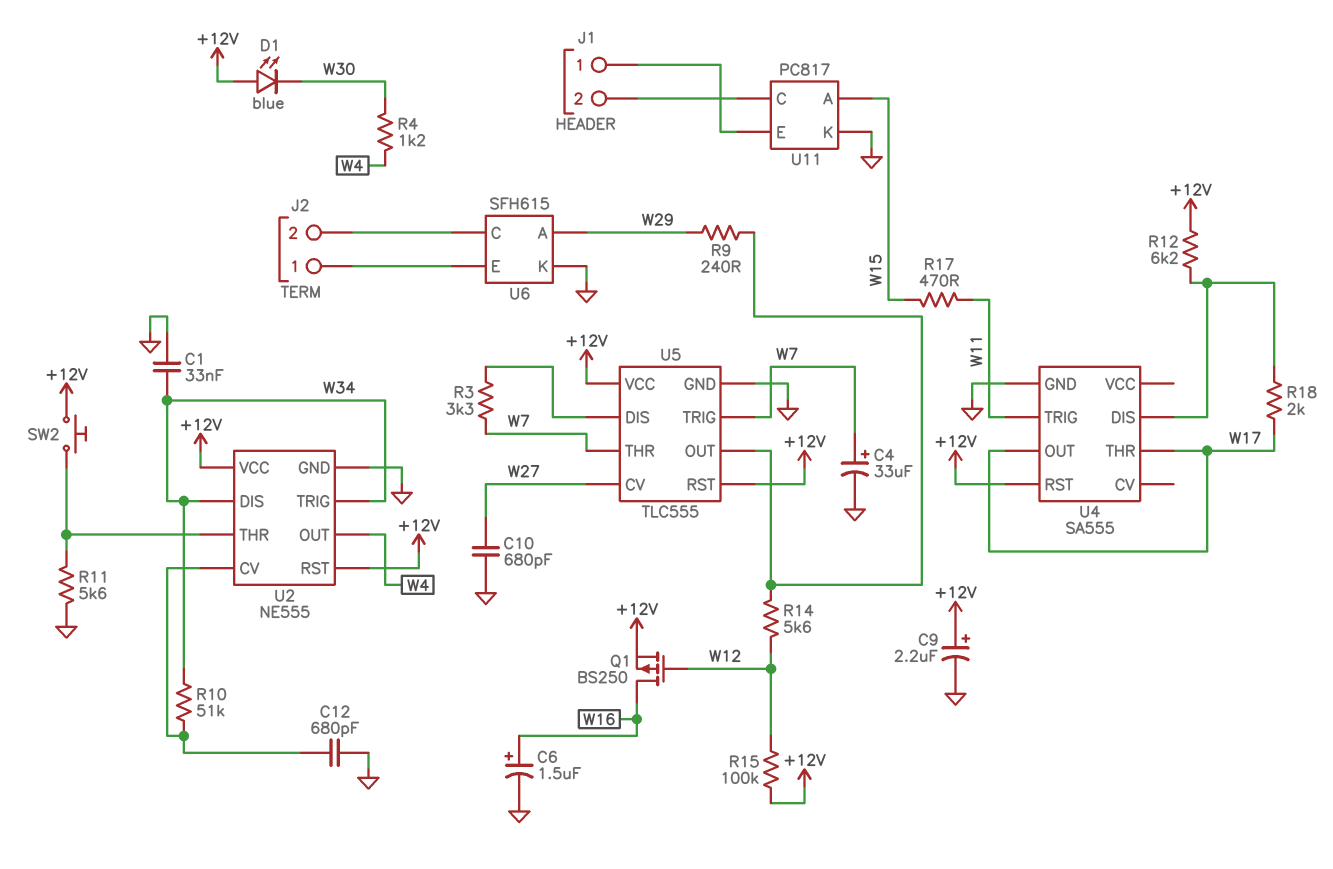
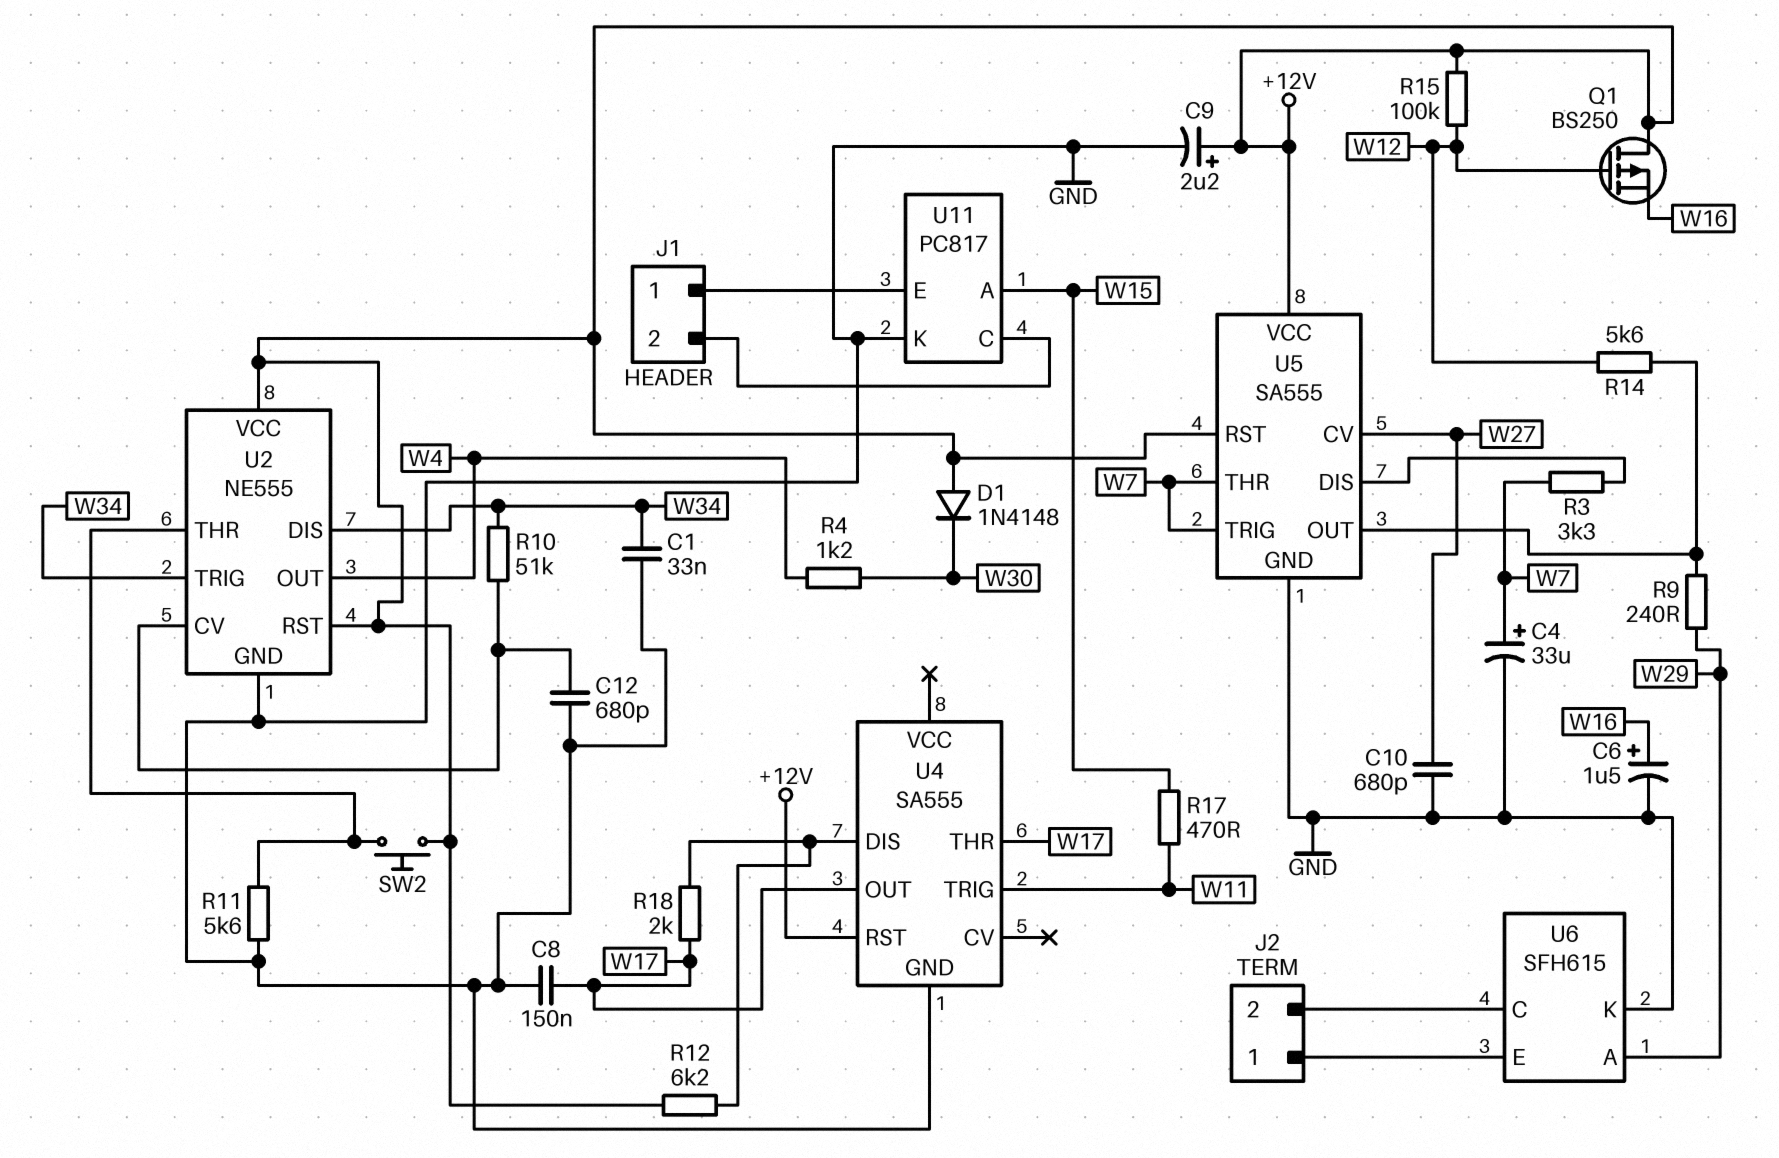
C8: none -> 150nF (GND, W17)
D1: LED blue (A +12V, K W30) -> diode 1N4148 (A +12V, K W30)
Q1: PMOS BS250 (G W12, D W16, S +12V) -> PMOS BS250 (G W12, D +12V, S W16)
U5: TLC555 -> SA555

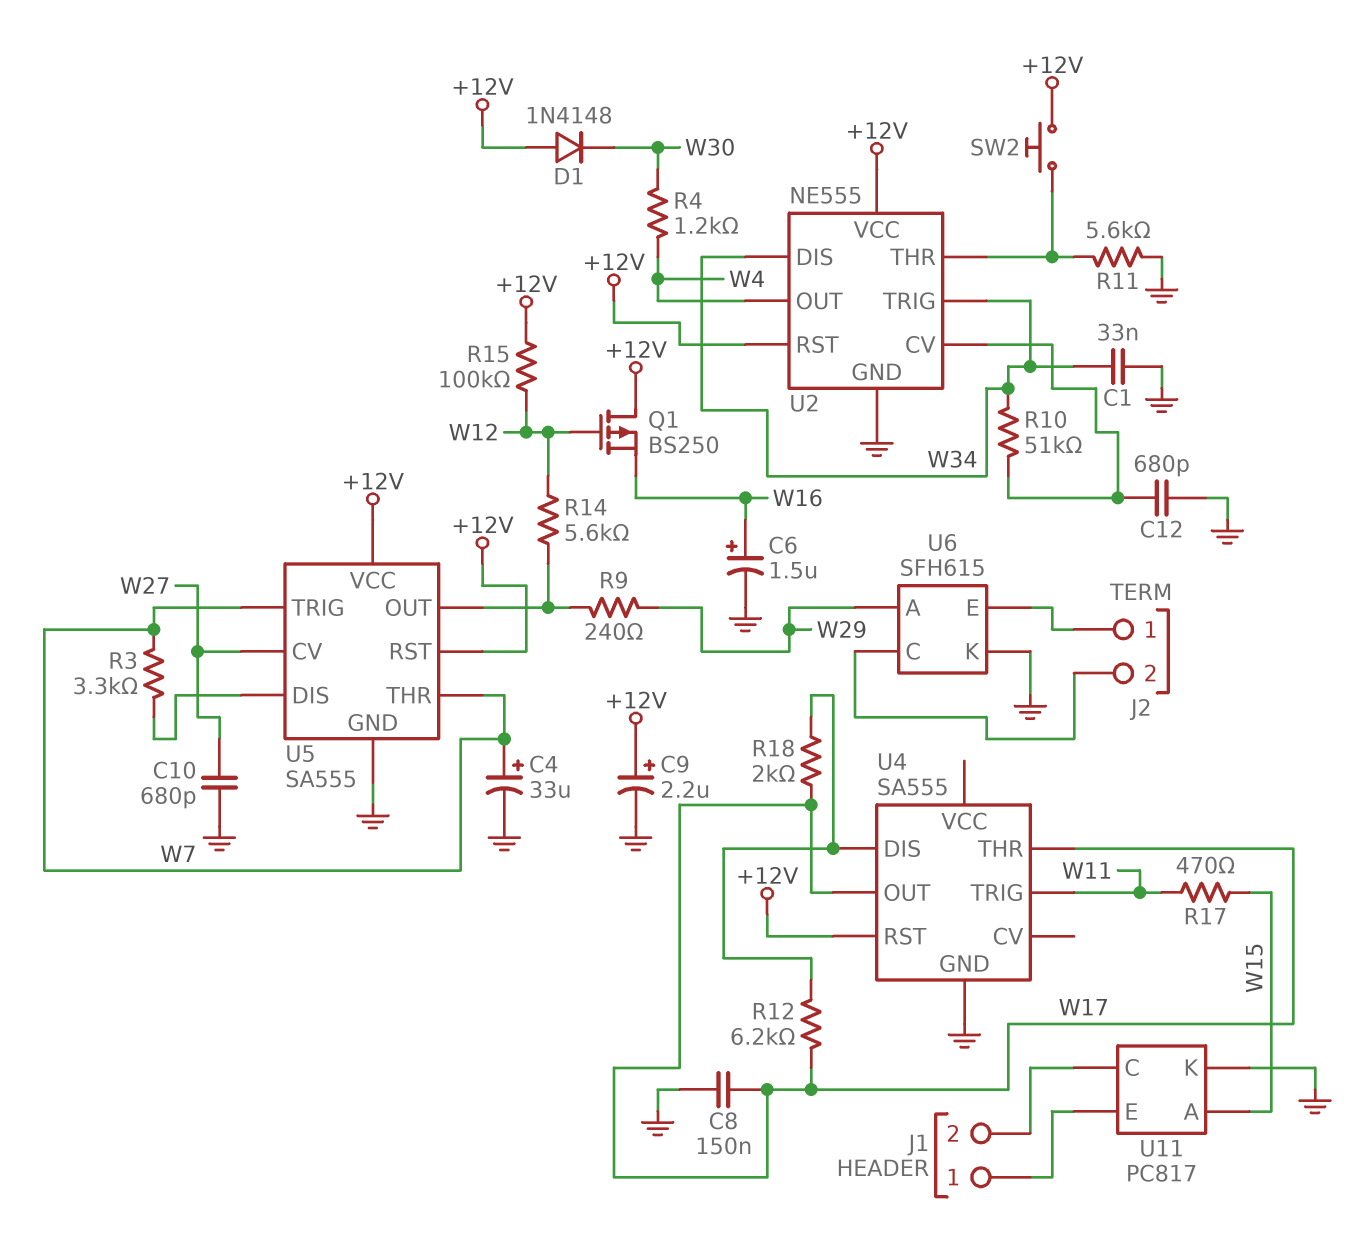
R12: 6.2k (+12V, U4/DIS) -> 6.2k (U4/DIS, W17)

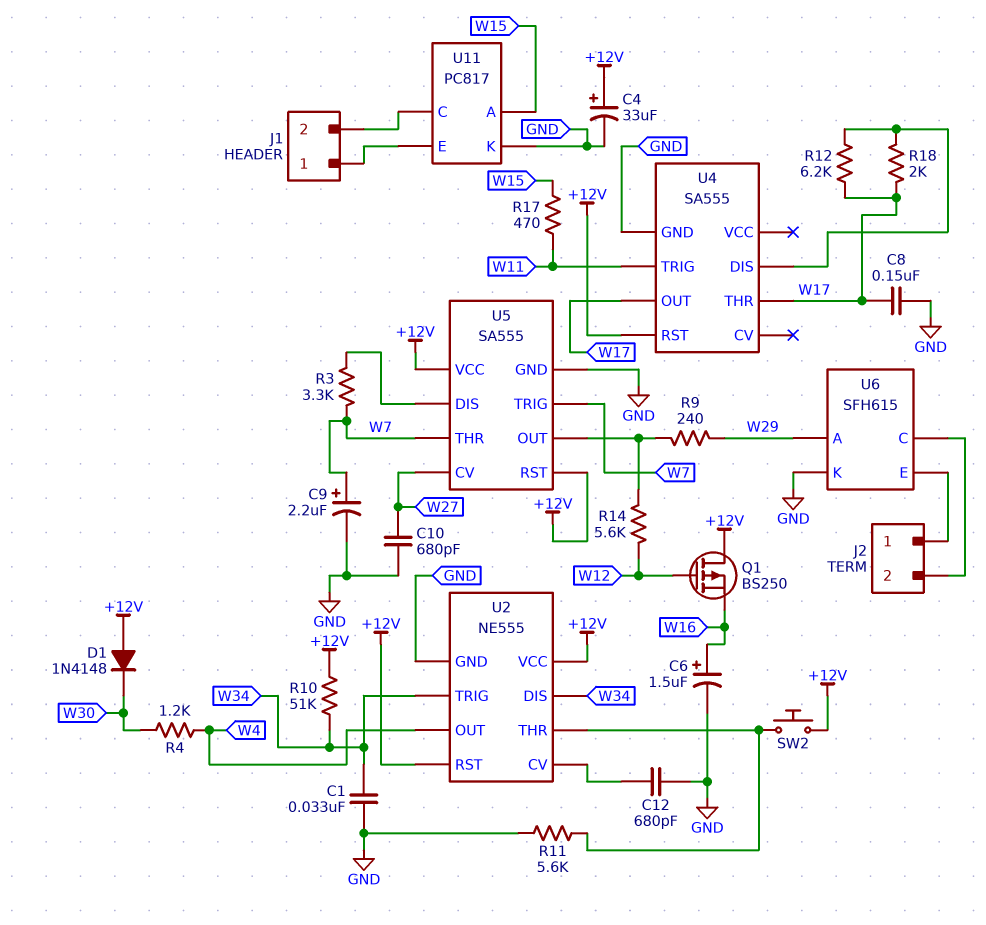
C4: 33uF (plus W7, minus GND) -> 33uF (plus +12V, minus GND)
C9: 2.2uF (plus +12V, minus GND) -> 2.2uF (plus W7, minus GND)
R10: 51k (U2/CV, W34) -> 51k (+12V, W34)
R15: 100k (+12V, W12) -> none

